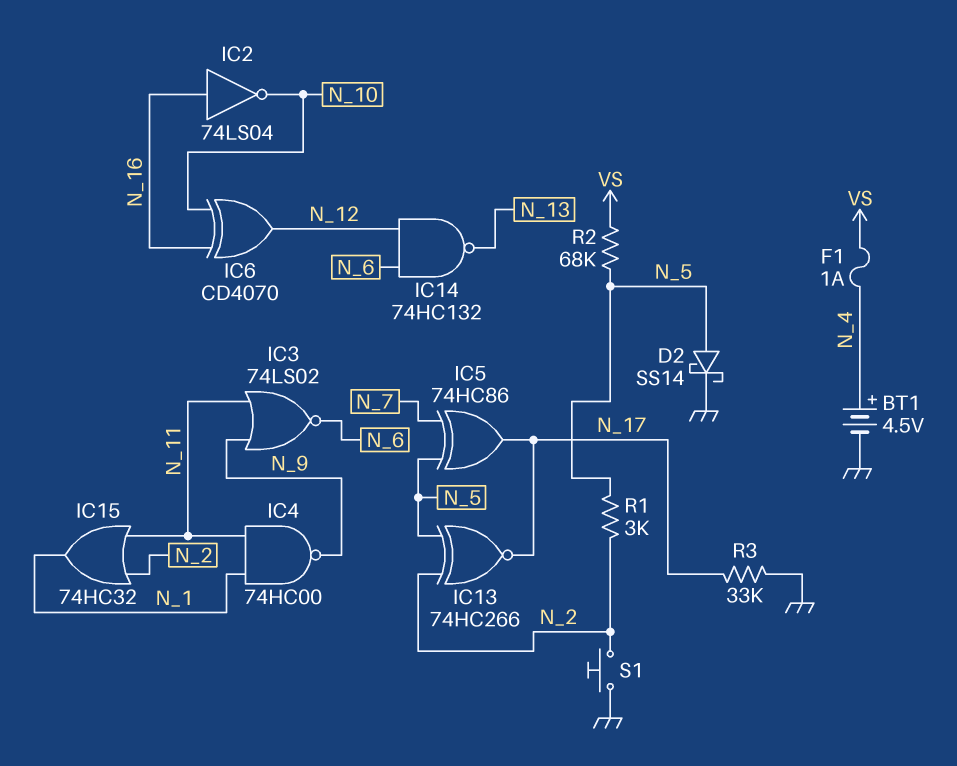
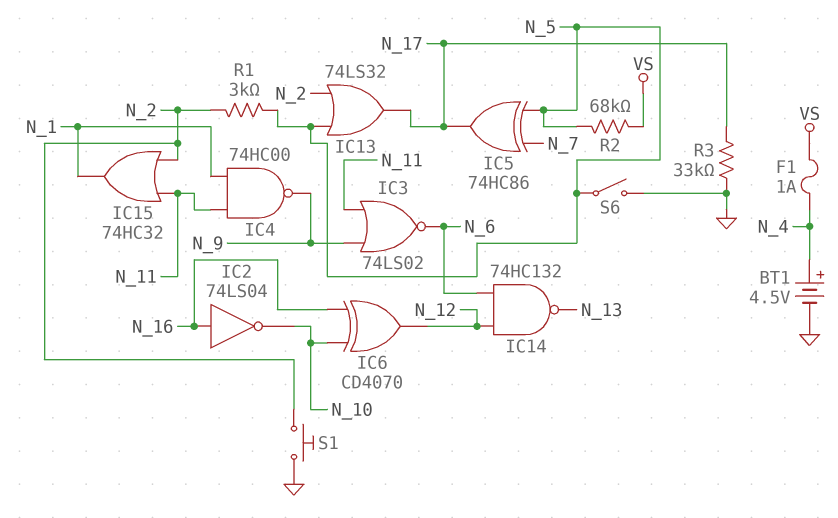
D2: schottky SS14 (A N_5, K GND) -> none
IC13: XNOR 74HC266 (in N_2, in N_5, out N_17) -> OR 74LS32 (in N_2, in N_5, out N_17)
S6: none -> switch (GND, N_5)

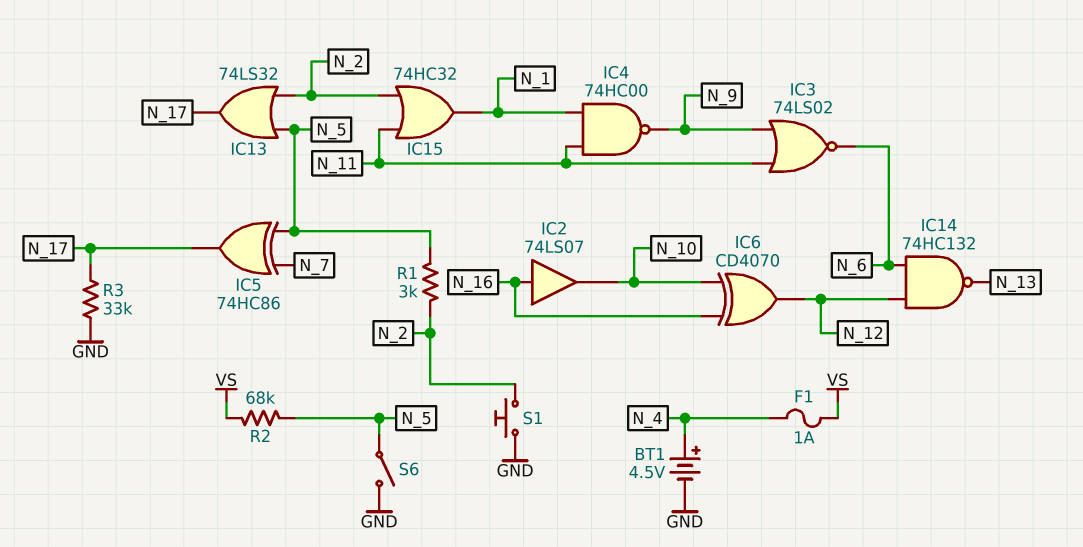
IC2: NOT 74LS04 (in N_16, out N_10) -> buffer 74LS07 (in N_16, out N_10)

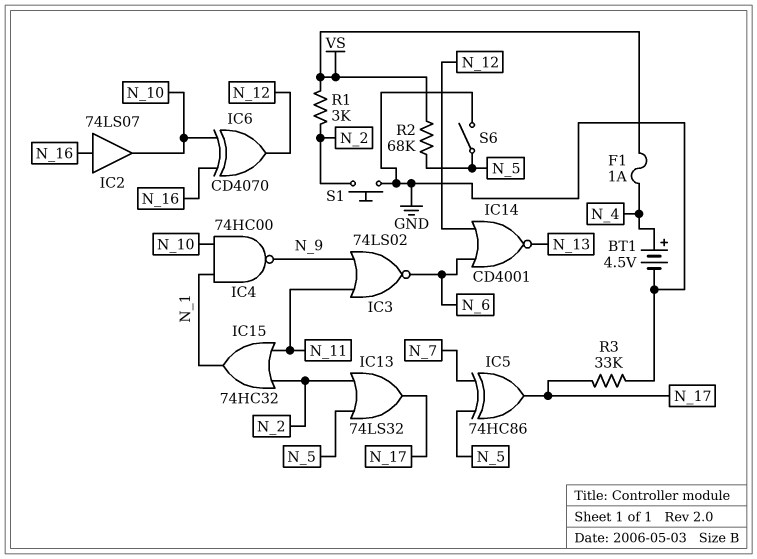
IC4: NAND 74HC00 (in N_1, in N_11, out N_9) -> NAND 74HC00 (in N_1, in N_10, out N_9)
IC14: NAND 74HC132 (in N_6, in N_12, out N_13) -> NOR CD4001 (in N_6, in N_12, out N_13)
R1: 3k (N_2, N_5) -> 3k (N_2, VS)

